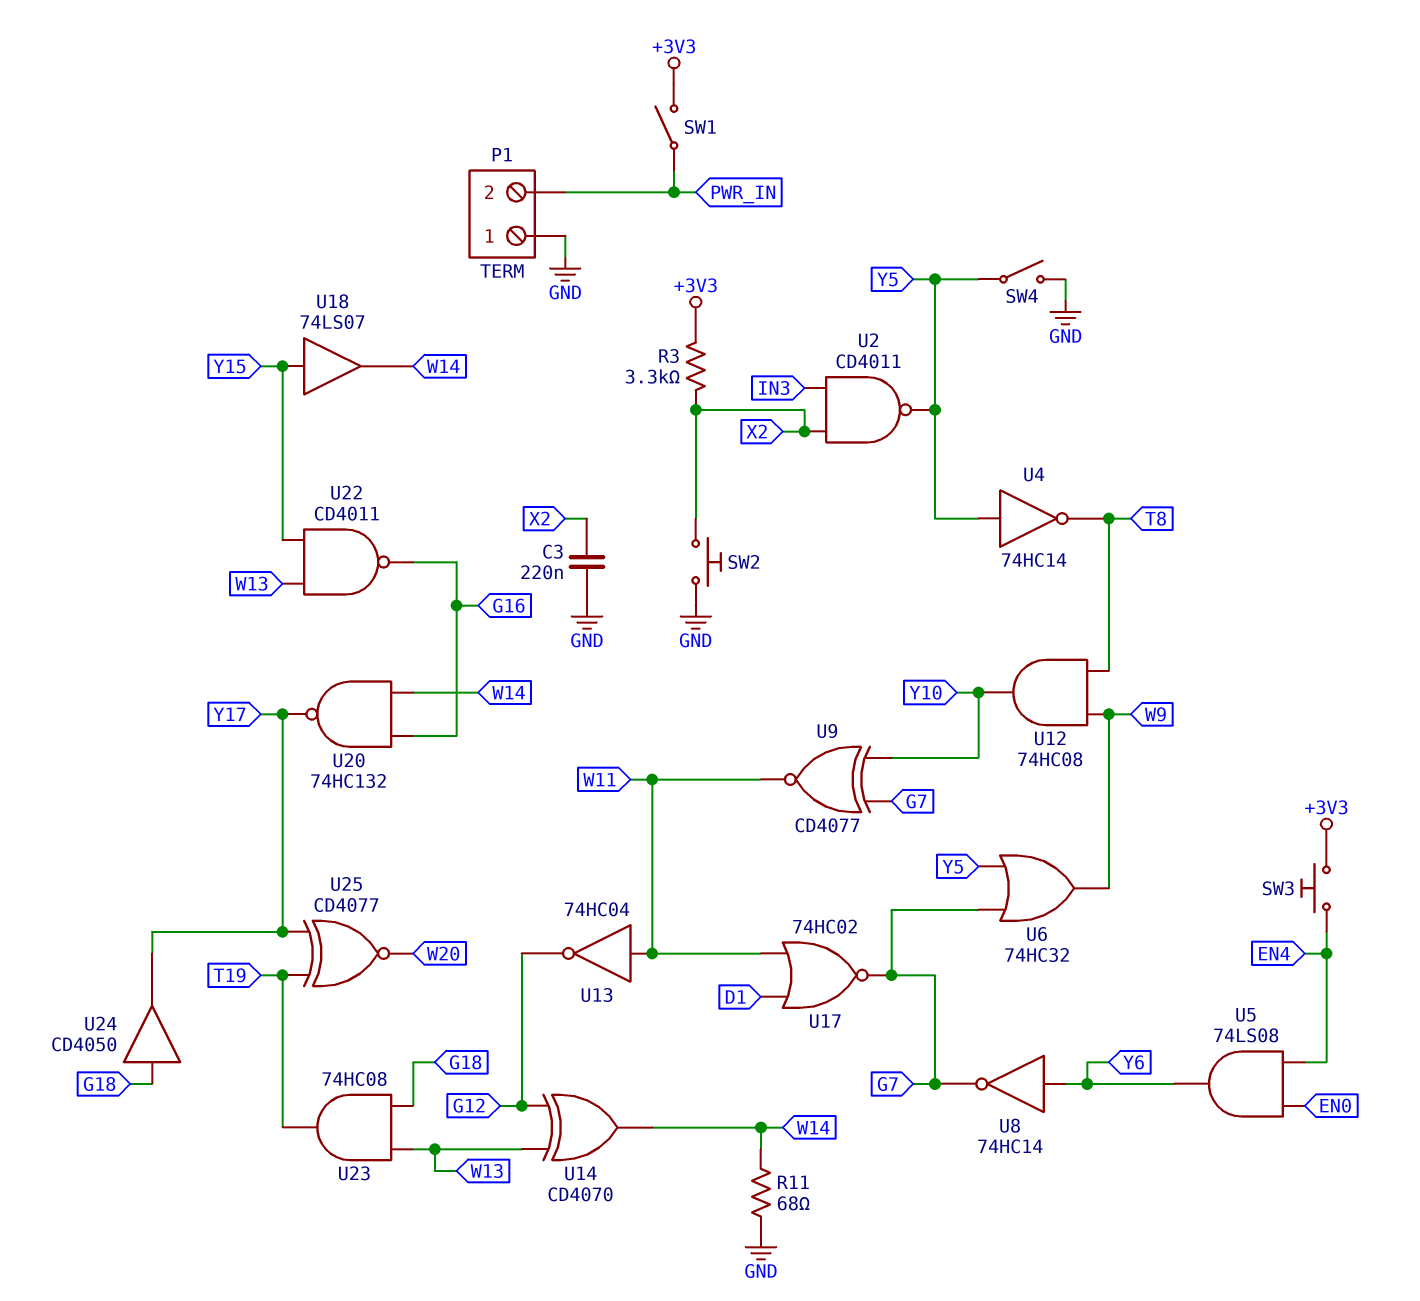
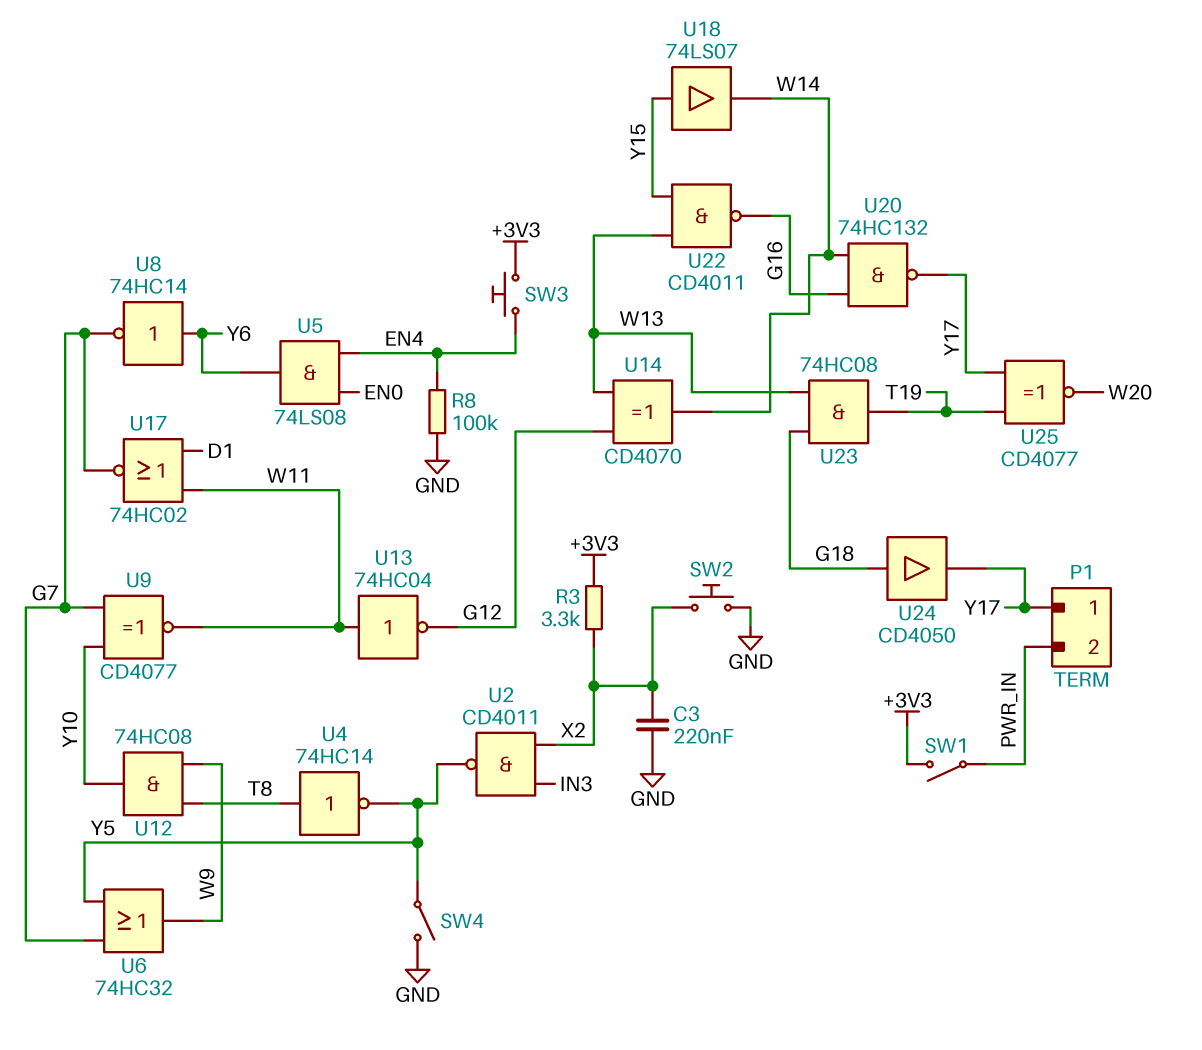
P1 pin 1: GND -> Y17
R8: none -> 100k (EN4, GND)
R11: 68 (GND, W14) -> none
U4: NOT 74HC14 (in Y5, out T8) -> NOT 74HC14 (in T8, out Y5)

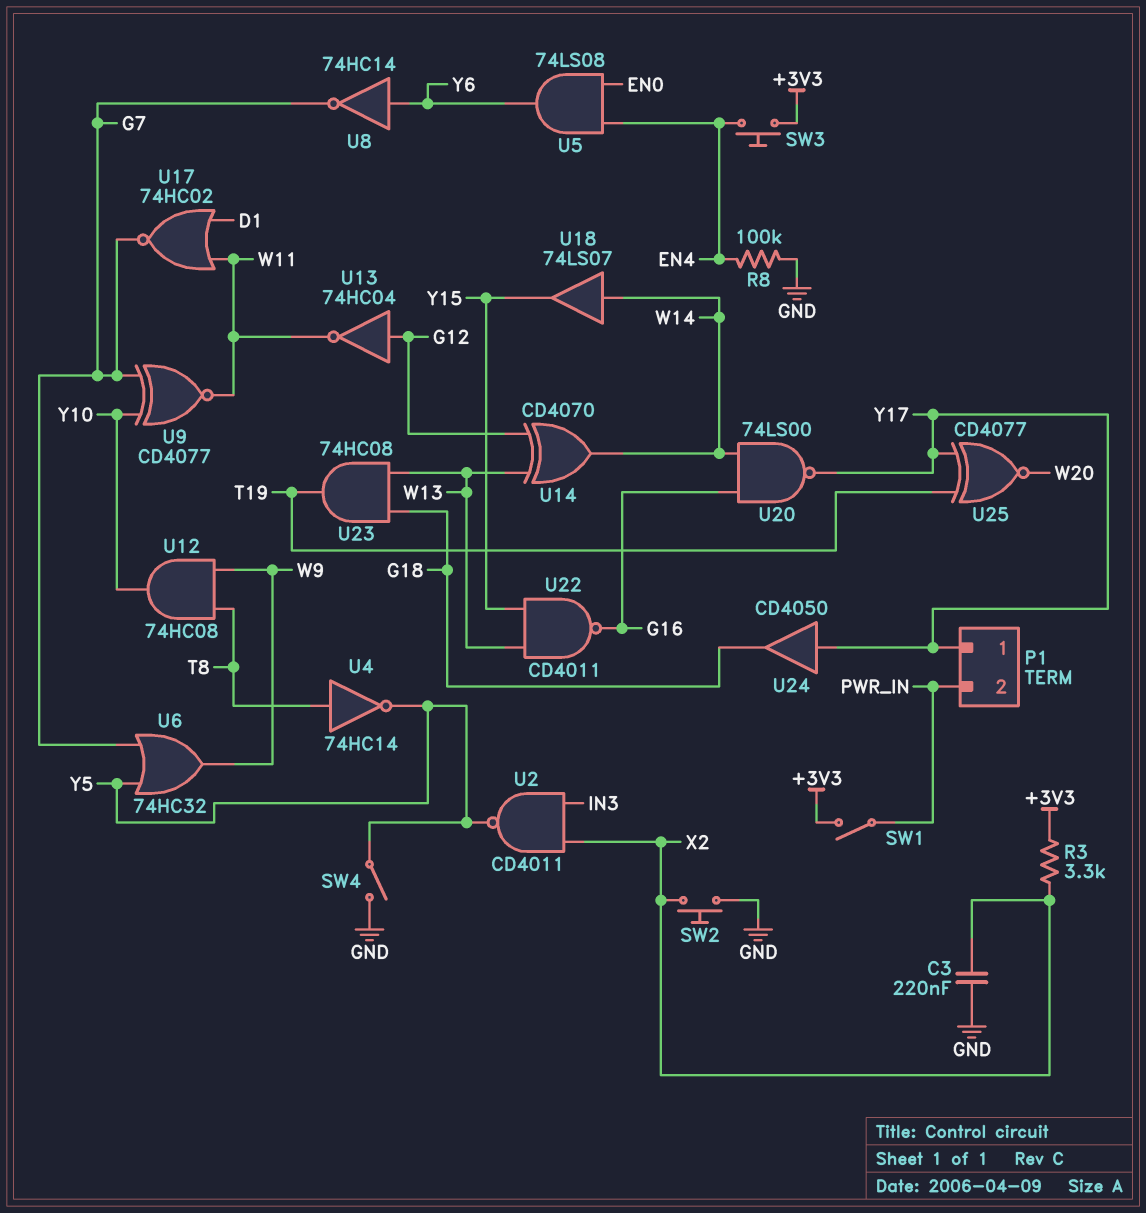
U13: NOT 74HC04 (in W11, out G12) -> NOT 74HC04 (in G12, out W11)
U18: buffer 74LS07 (in Y15, out W14) -> buffer 74LS07 (in W14, out Y15)
U20: NAND 74HC132 (in G16, in W14, out Y17) -> NAND 74LS00 (in G16, in W14, out Y17)
U24: buffer CD4050 (in G18, out Y17) -> buffer CD4050 (in Y17, out G18)

